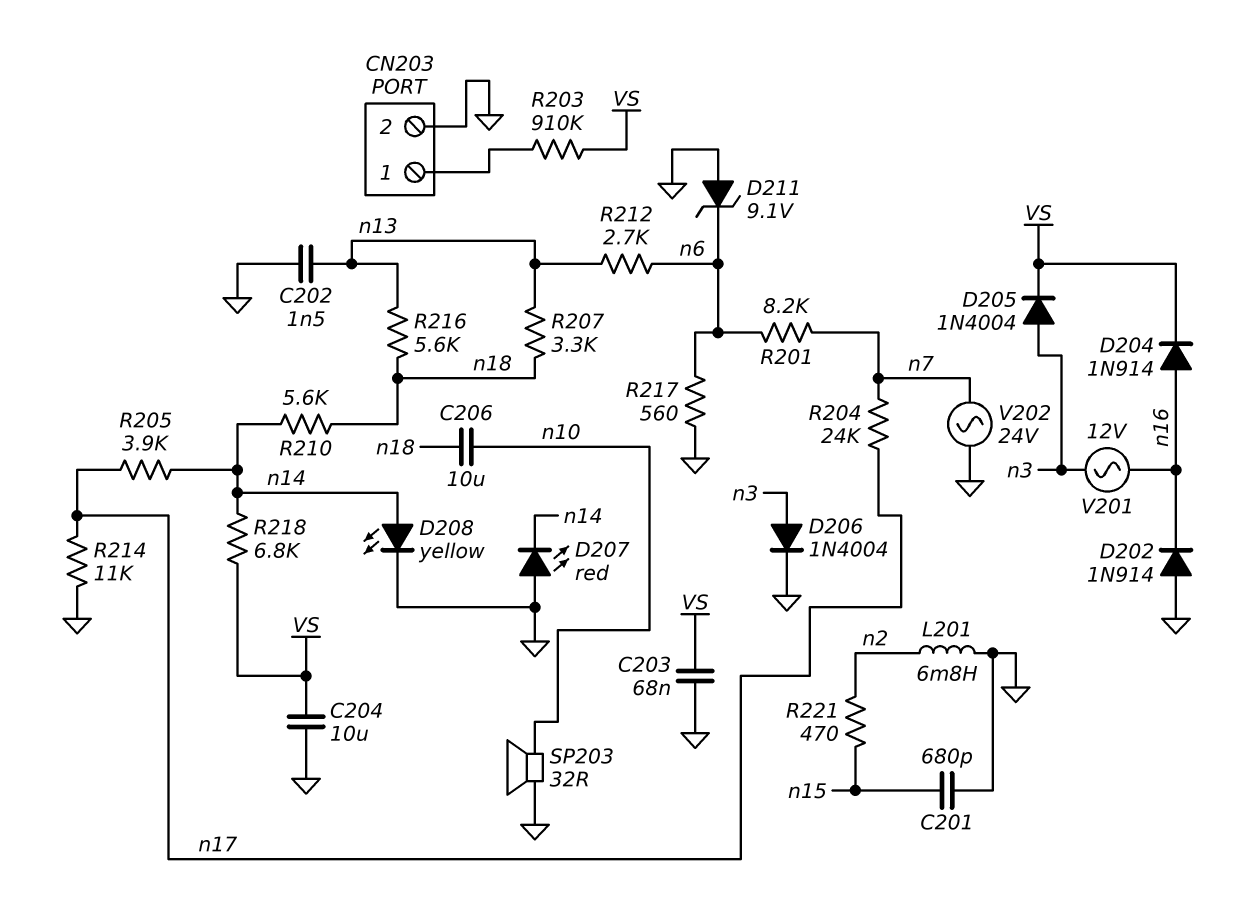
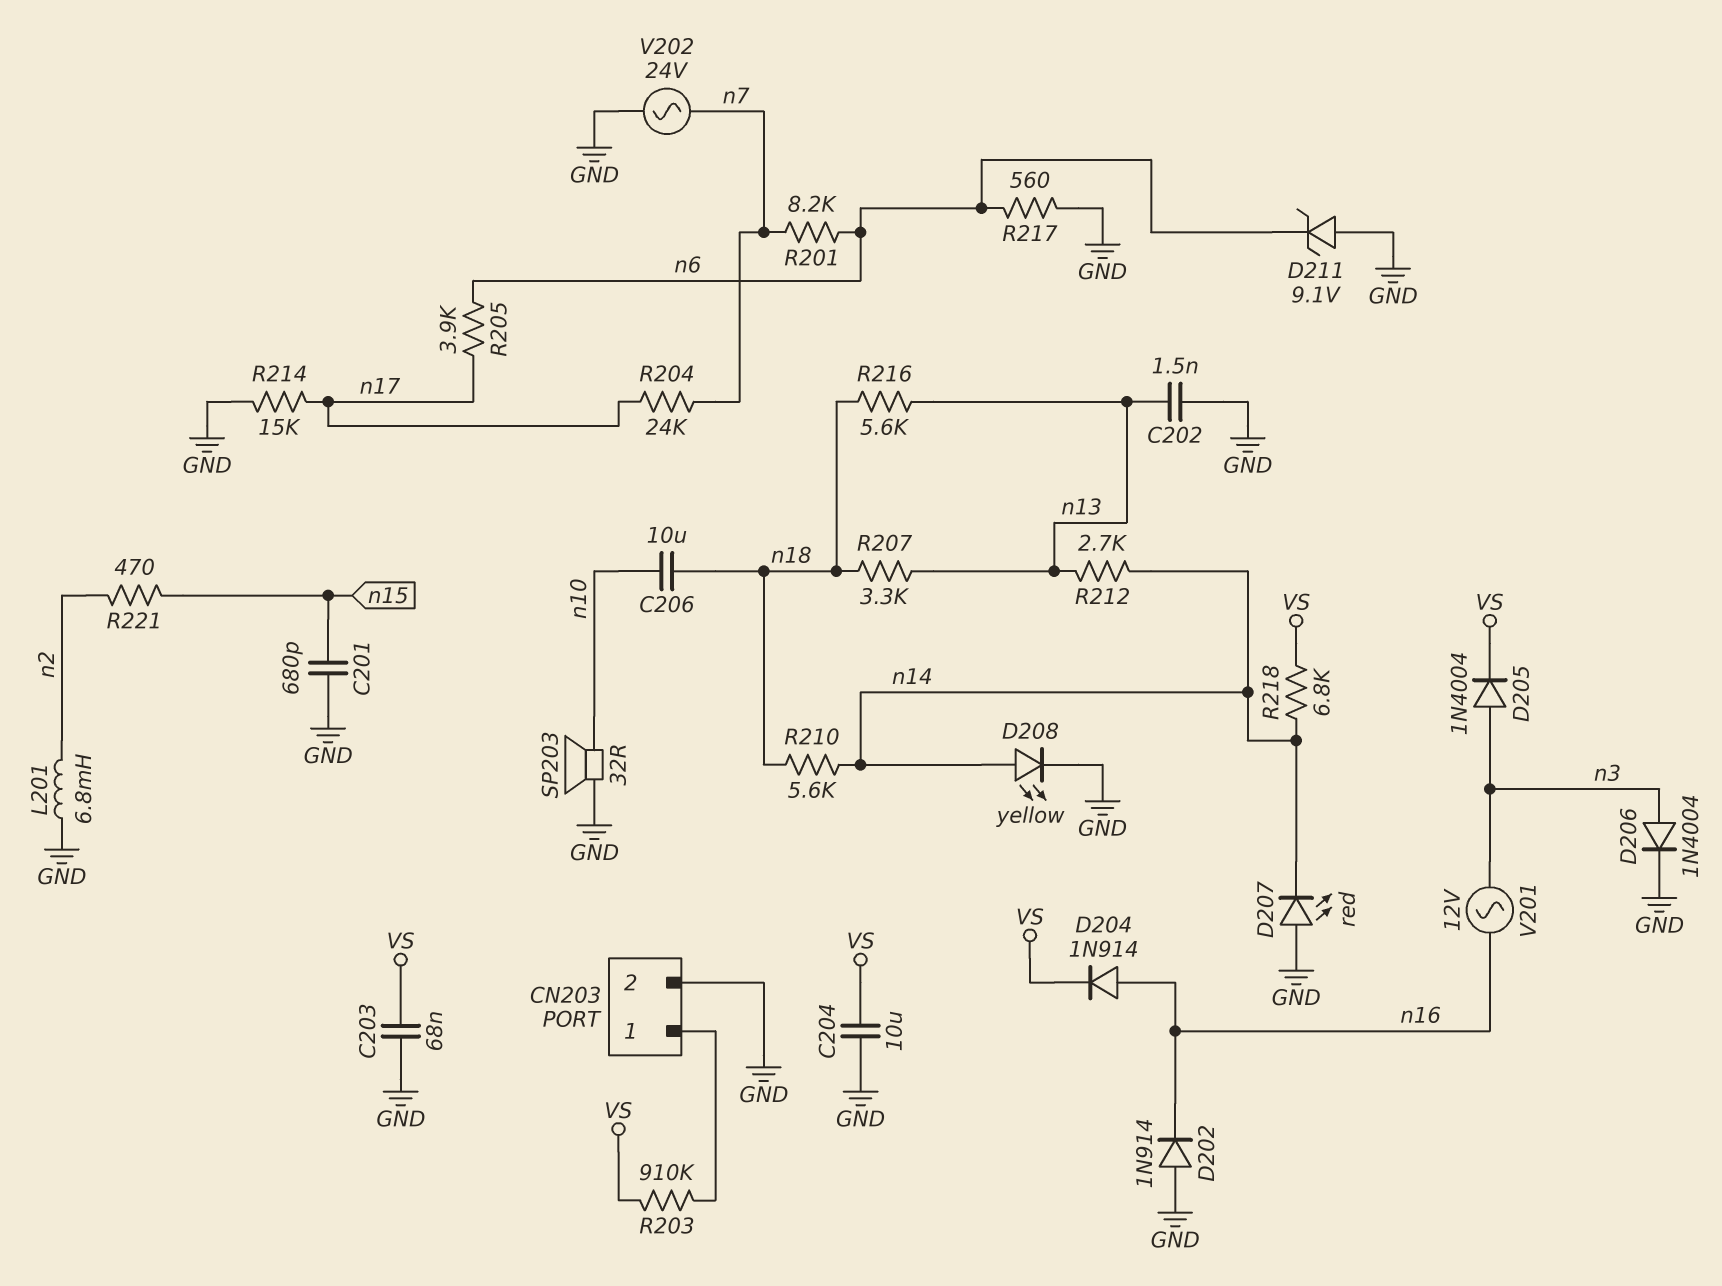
R205: 3.9k (n14, n17) -> 3.9k (n6, n17)
R212: 2.7k (n6, n13) -> 2.7k (n13, n14)
R214: 11k (GND, n17) -> 15k (GND, n17)

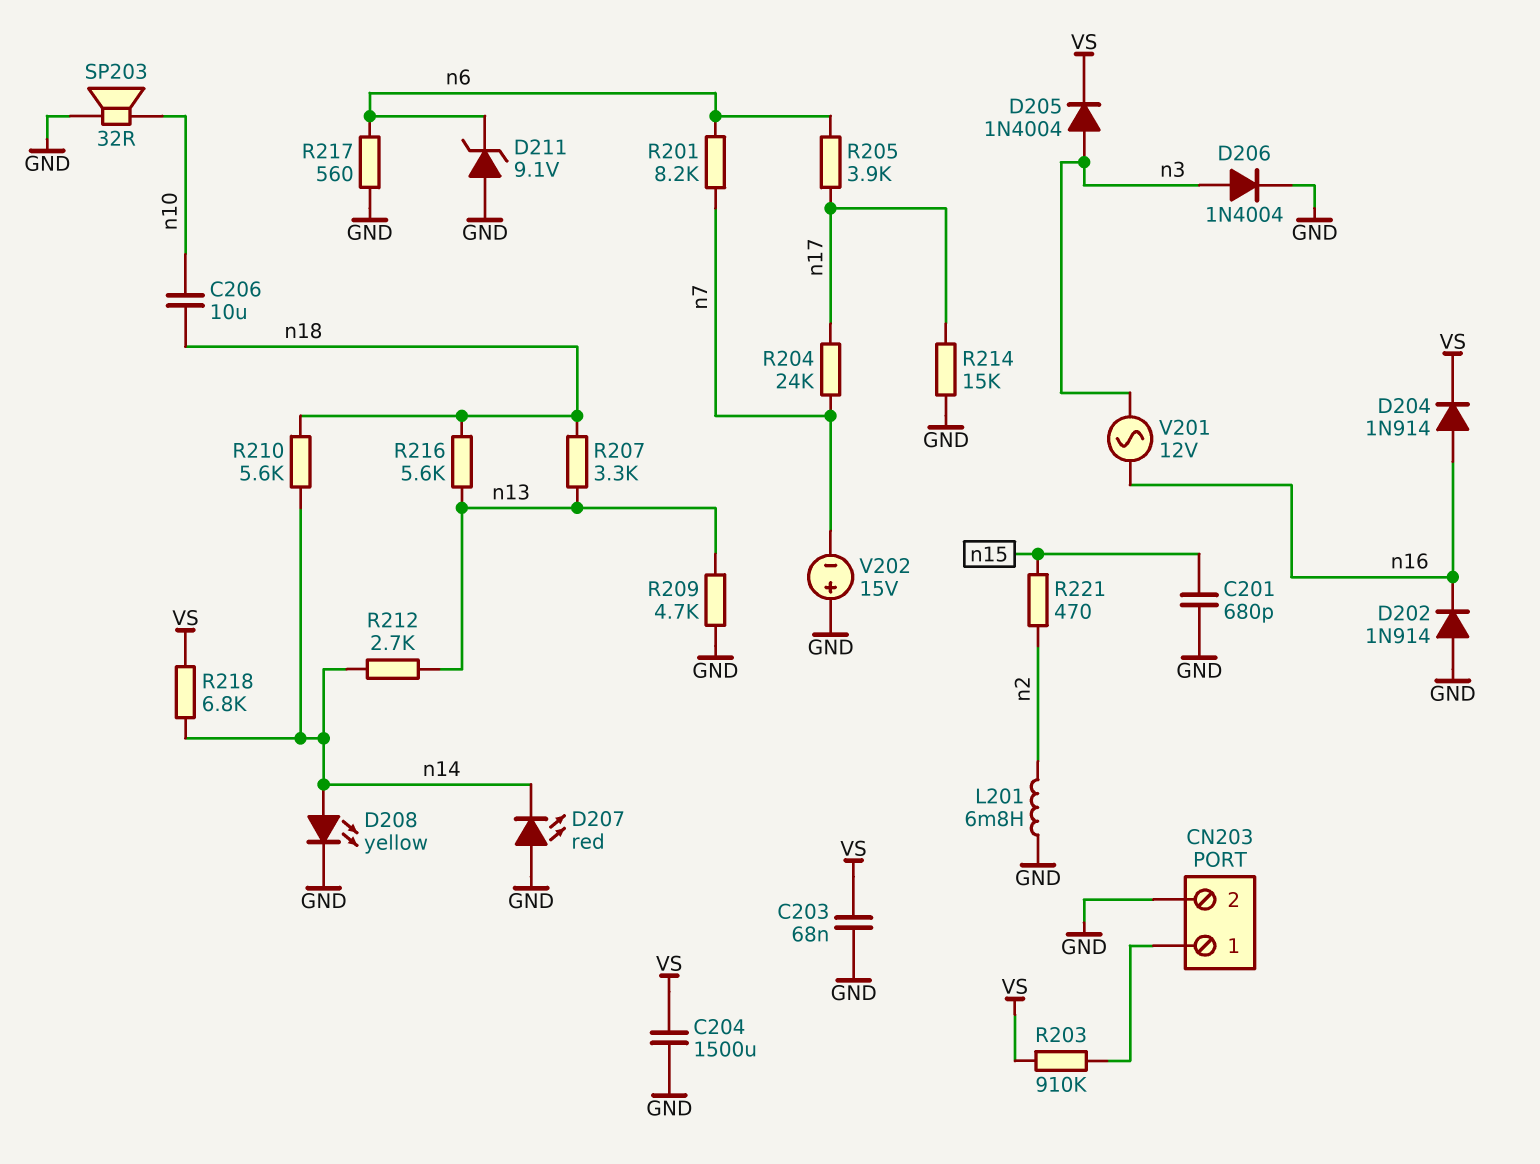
C202: 1.5nF (GND, n13) -> none
C204: 10uF (GND, VS) -> 1500uF (GND, VS)
R209: none -> 4.7k (GND, n13)
V202: AC 24V (GND, n7) -> 15V (plus GND, minus n7)

